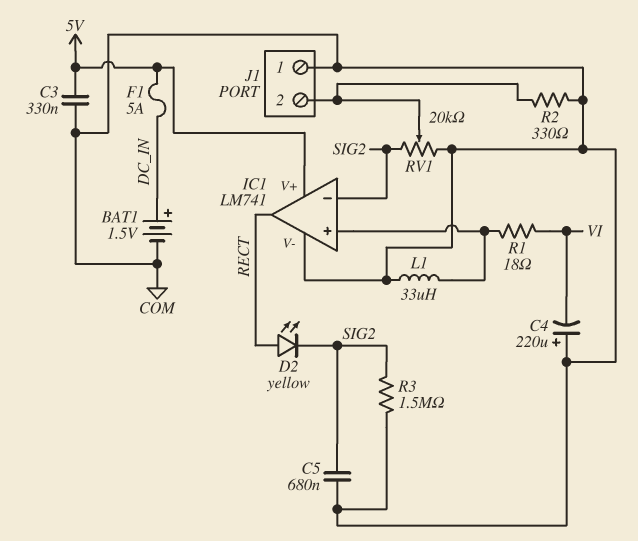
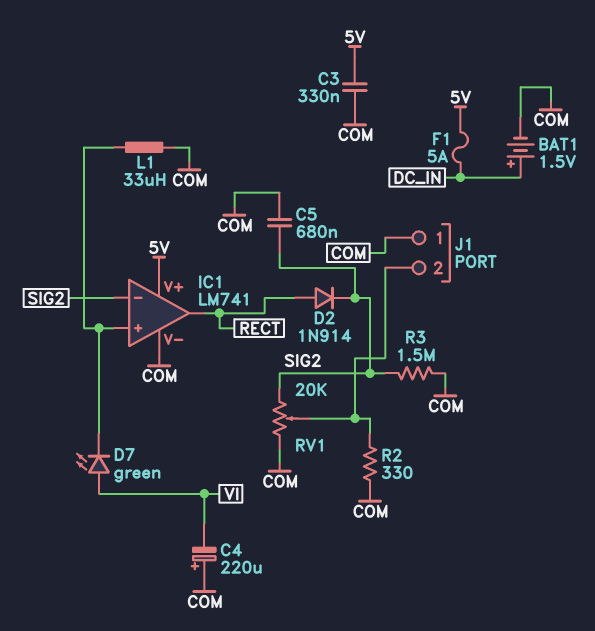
D2: LED yellow (A RECT, K SIG2) -> diode 1N914 (A RECT, K SIG2)
D7: none -> LED green (A VI, K IC1/in+)
R1: 18 (IC1/in+, VI) -> none

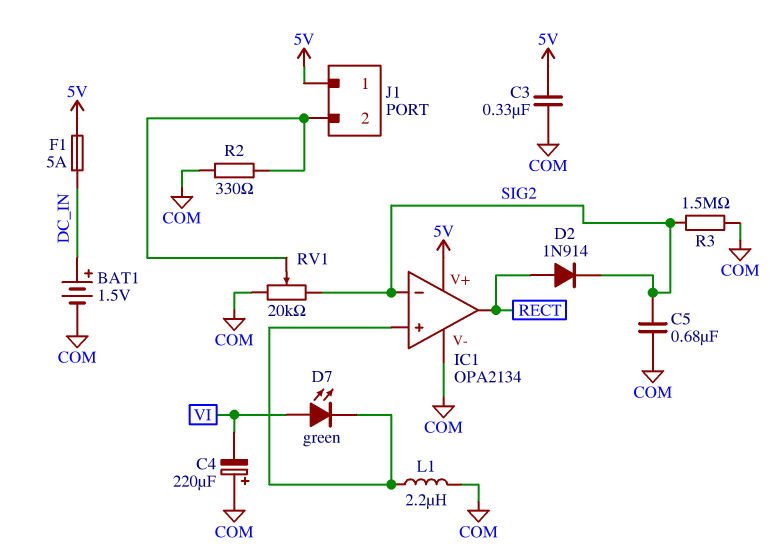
IC1: LM741 -> OPA2134
J1 pin 1: COM -> 5V
L1: 33uH (COM, IC1/in+) -> 2.2uH (COM, IC1/in+)

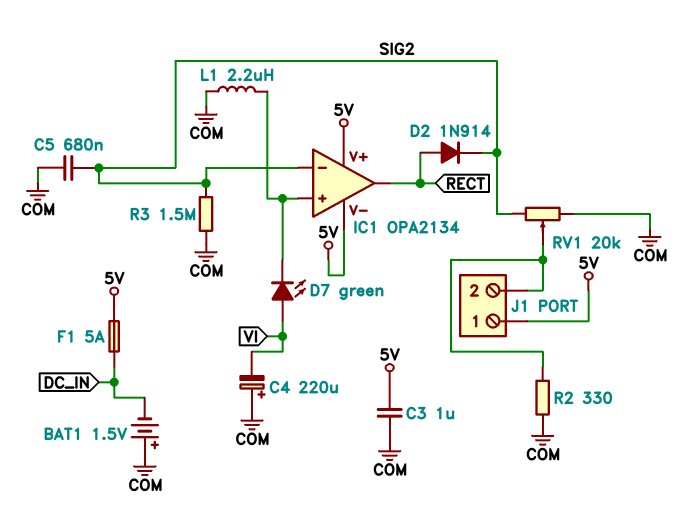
BAT1: 1.5V (plus DC_IN, minus COM) -> 1.5V (plus COM, minus DC_IN)
C3: 330nF (5V, COM) -> 1uF (5V, COM)
IC1 pin V-: COM -> 5V

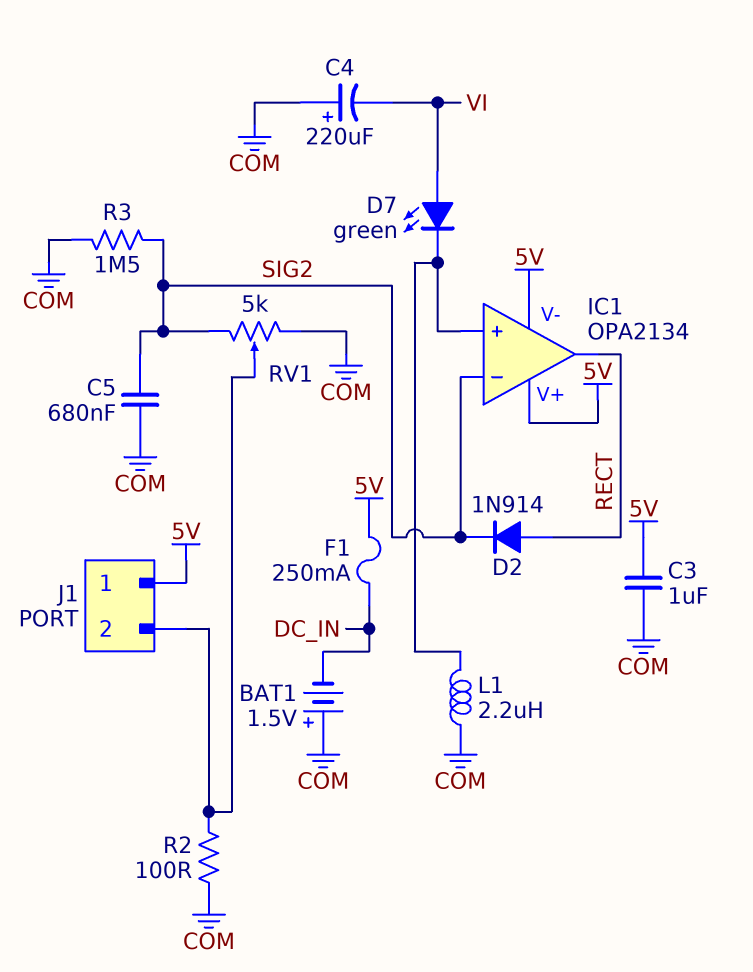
F1: 5A (5V, DC_IN) -> 250mA (5V, DC_IN)
R2: 330 (COM, J1/2) -> 100 (COM, J1/2)
RV1: 20k (COM, SIG2, wiper J1/2) -> 5k (COM, SIG2, wiper J1/2)

